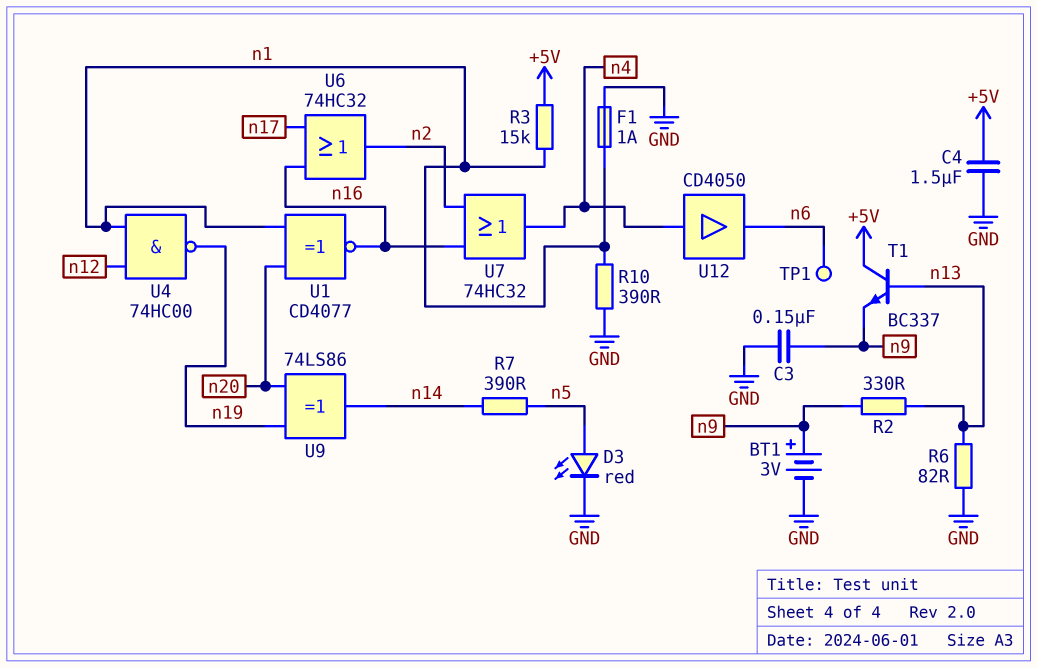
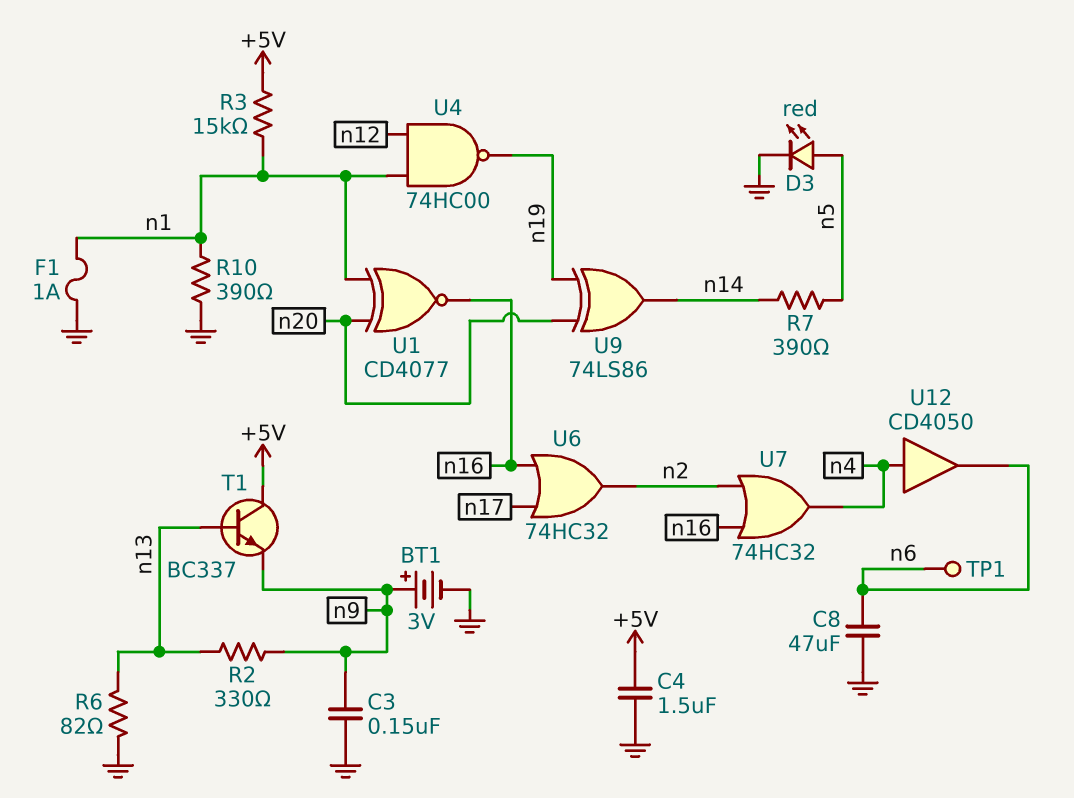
C8: none -> 47uF (GND, n6)

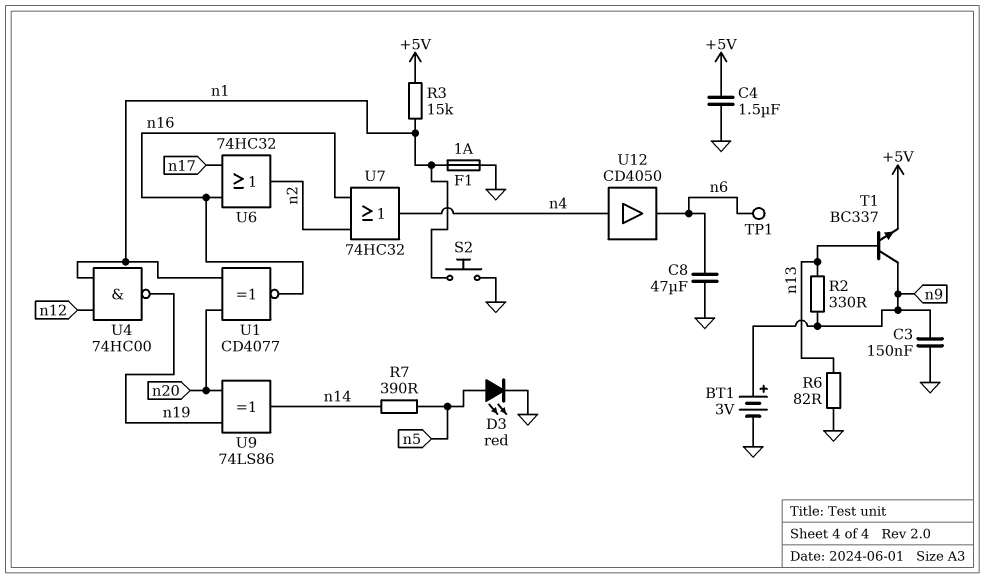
R10: 390 (GND, n1) -> none
S2: none -> button (GND, n1)
T1: NPN BC337 (B n13, C +5V, E n9) -> NPN BC337 (B n13, C n9, E +5V)

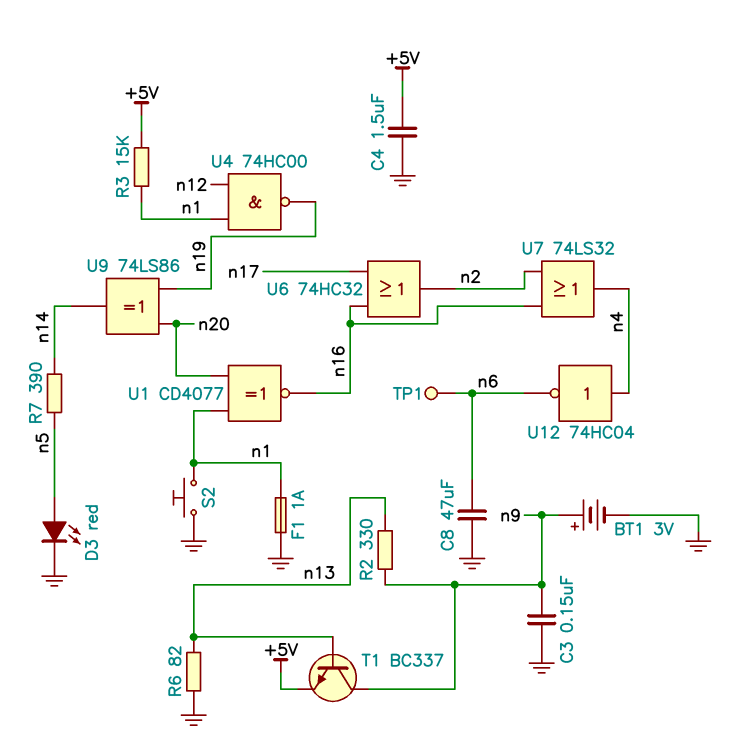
U7: OR 74HC32 (in n2, in n16, out n4) -> OR 74LS32 (in n2, in n16, out n4)
U12: buffer CD4050 (in n4, out n6) -> NOT 74HC04 (in n4, out n6)

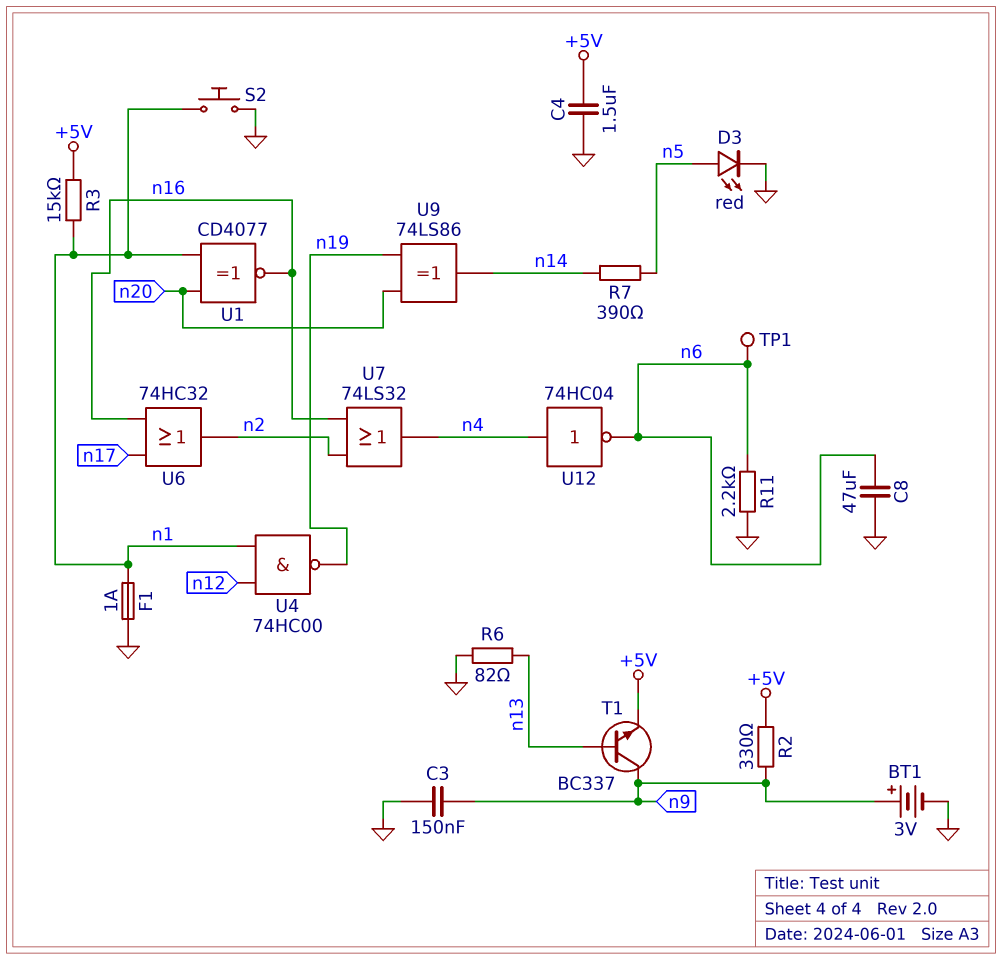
R2: 330 (n9, n13) -> 330 (+5V, n9)
R11: none -> 2.2k (GND, n6)

